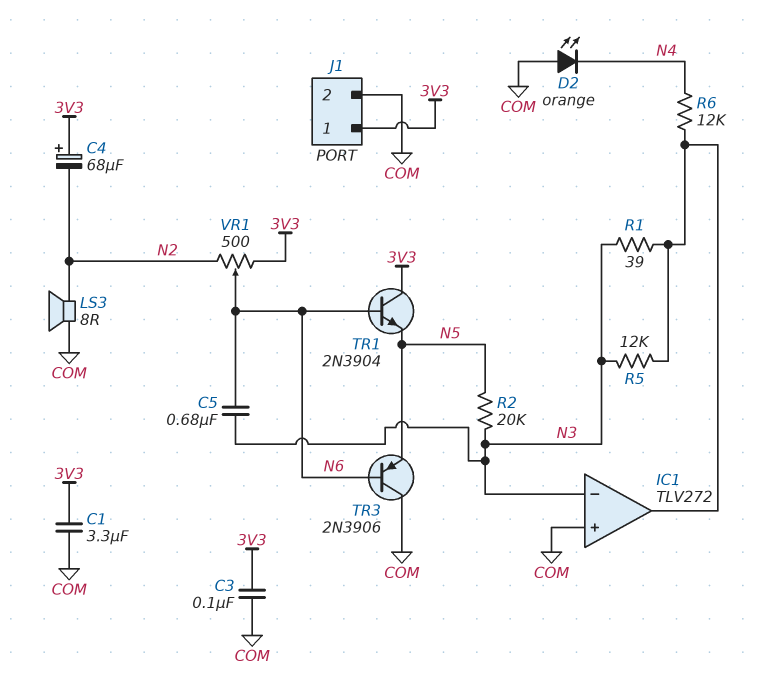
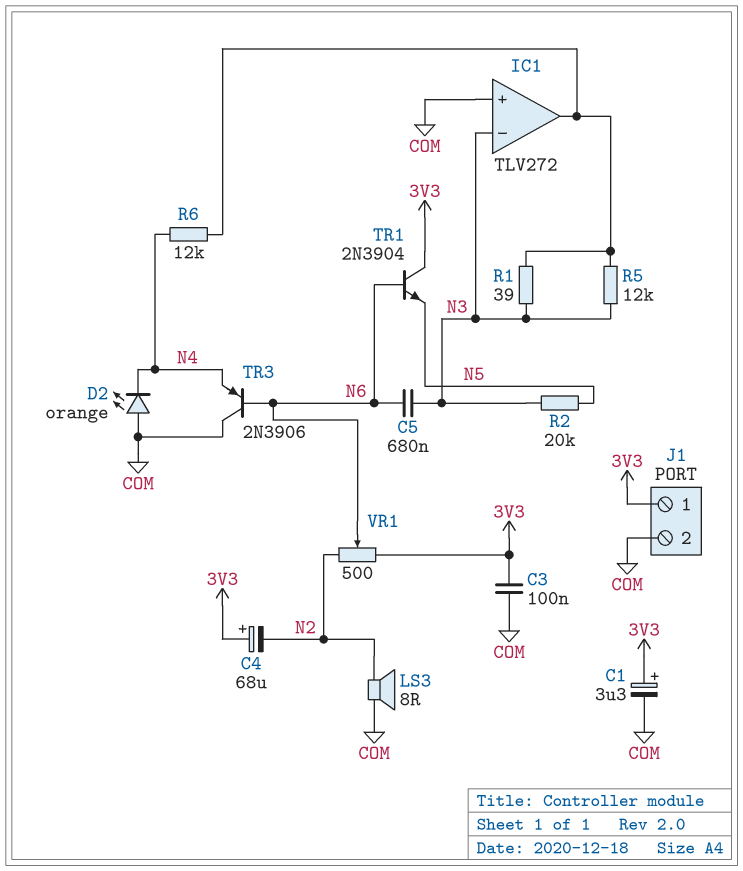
C1: 3.3uF (3V3, COM) -> 3.3uF (plus 3V3, minus COM)
TR3: PNP 2N3906 (B N6, C COM, E N5) -> PNP 2N3906 (B N6, C COM, E N4)

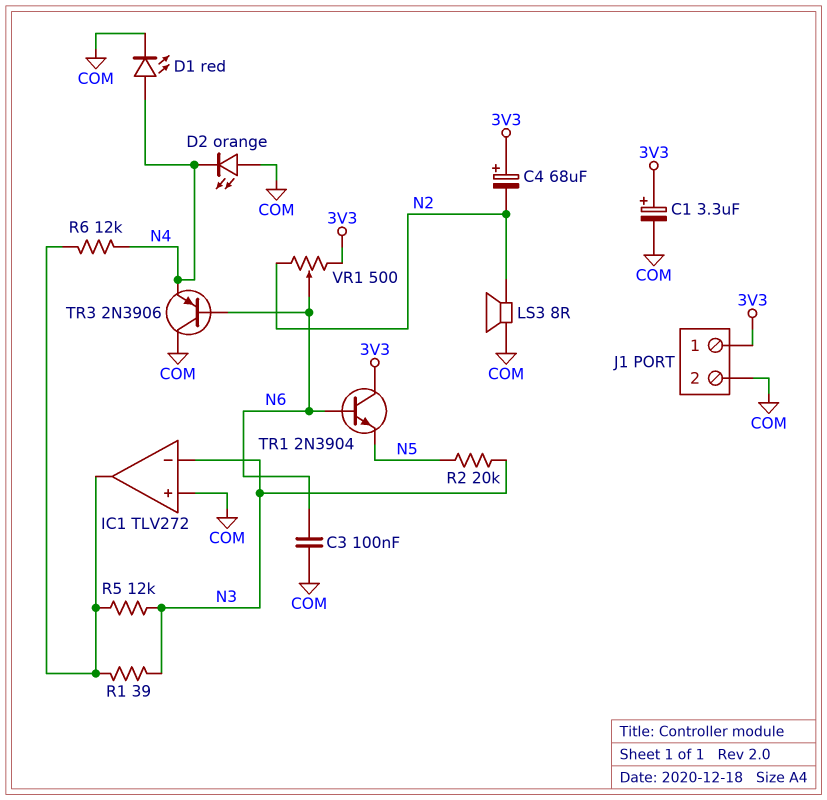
C3: 100nF (3V3, COM) -> 100nF (COM, N6)
C5: 680nF (N3, N6) -> none
D1: none -> LED red (A N4, K COM)

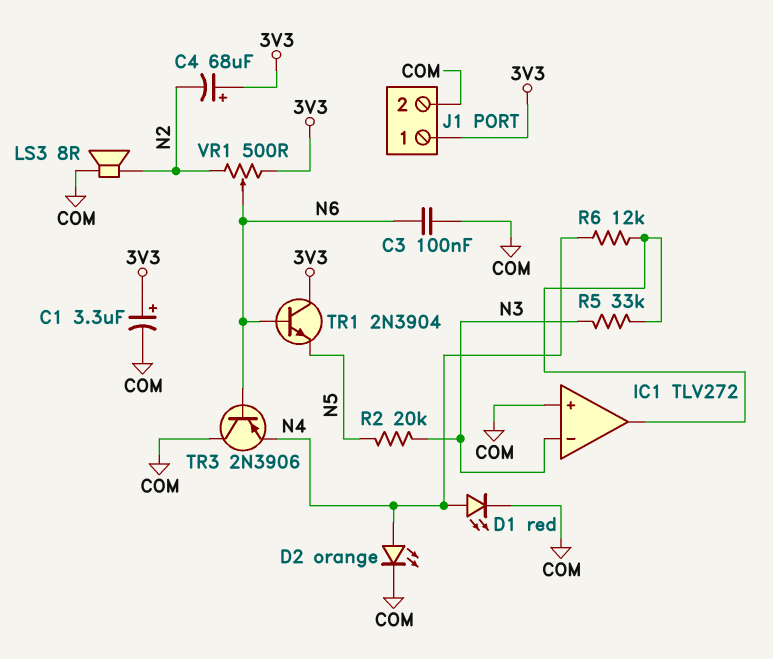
D2: LED orange (A COM, K N4) -> LED orange (A N4, K COM)
R1: 39 (IC1/out, N3) -> none
R5: 12k (IC1/out, N3) -> 33k (IC1/out, N3)

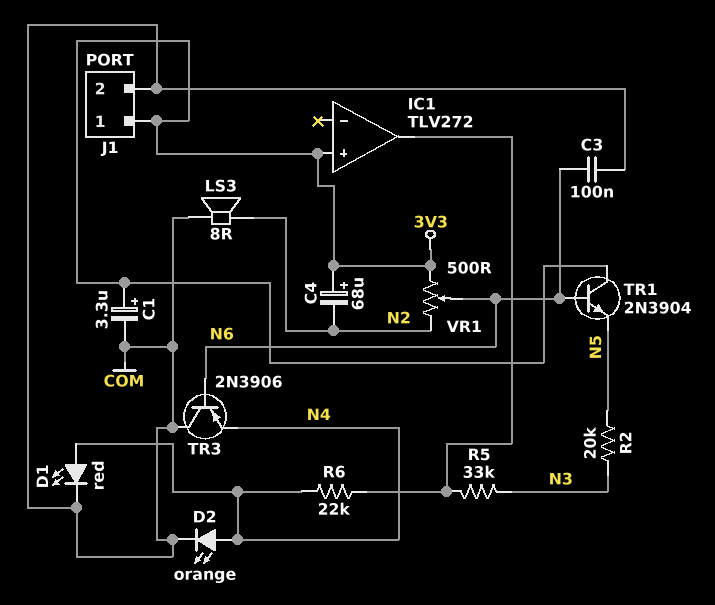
IC1 pin in+: COM -> 3V3
IC1 pin in-: N3 -> none
R6: 12k (IC1/out, N4) -> 22k (IC1/out, N4)

